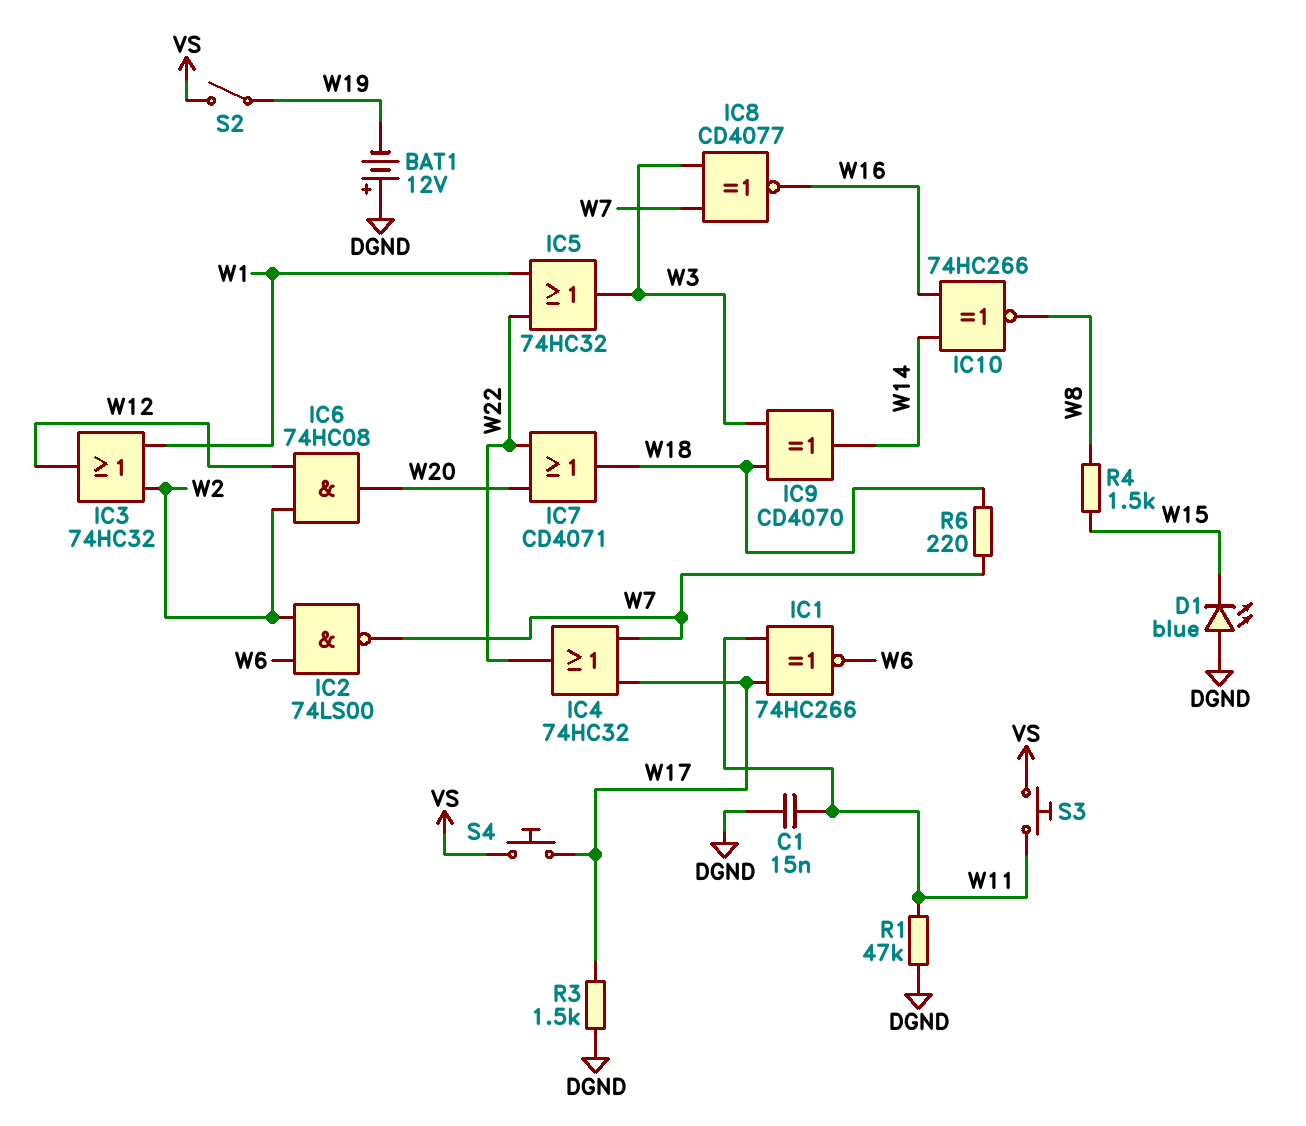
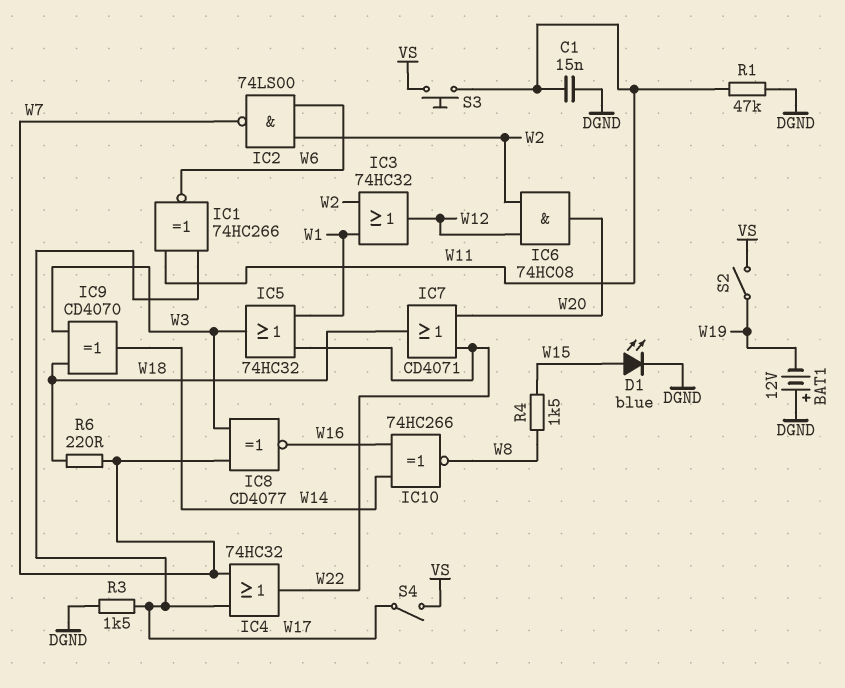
D1: LED blue (A DGND, K W15) -> LED blue (A W15, K DGND)
S4: button (VS, W17) -> switch (VS, W17)

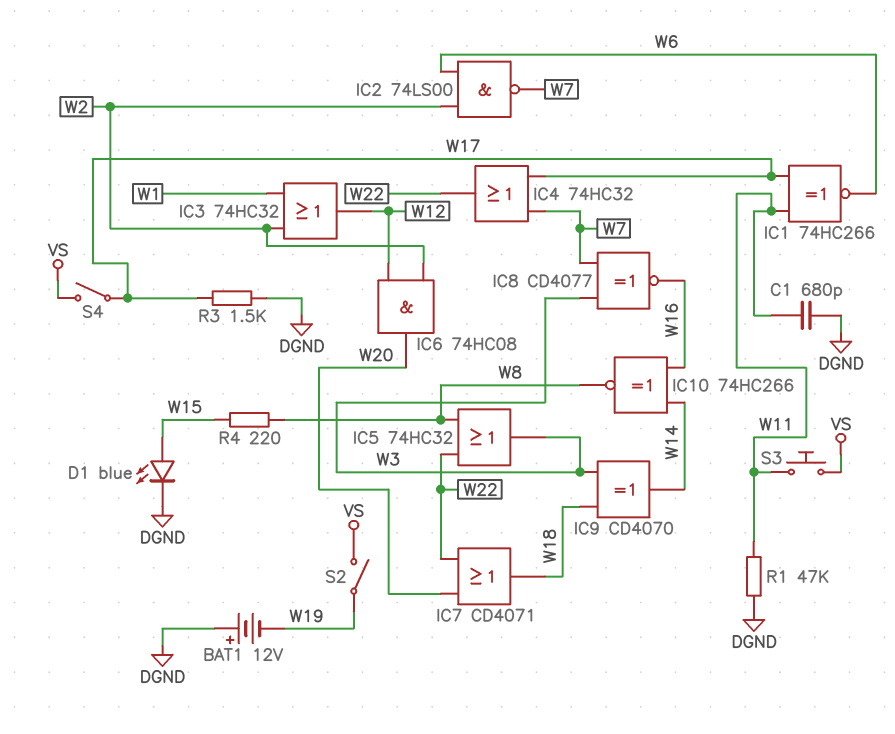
C1: 15nF (DGND, W11) -> 680pF (DGND, W11)
IC5: OR 74HC32 (in W1, in W22, out W3) -> OR 74HC32 (in W8, in W22, out W3)
R4: 1.5k (W8, W15) -> 220 (W8, W15)
R6: 220 (W7, W18) -> none

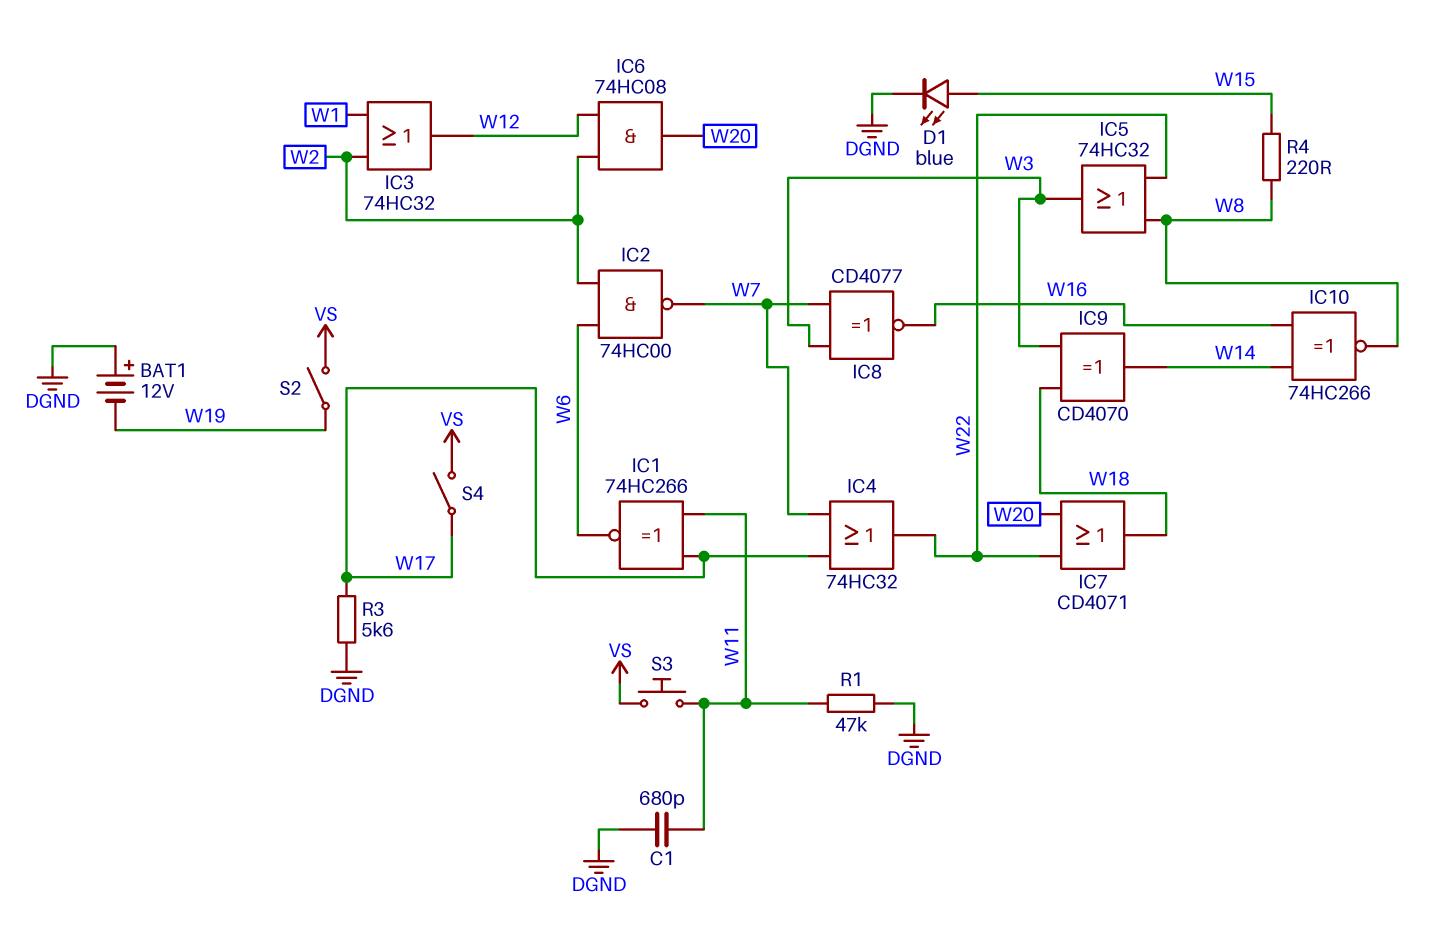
IC2: NAND 74LS00 (in W2, in W6, out W7) -> NAND 74HC00 (in W2, in W6, out W7)
R3: 1.5k (DGND, W17) -> 5.6k (DGND, W17)

